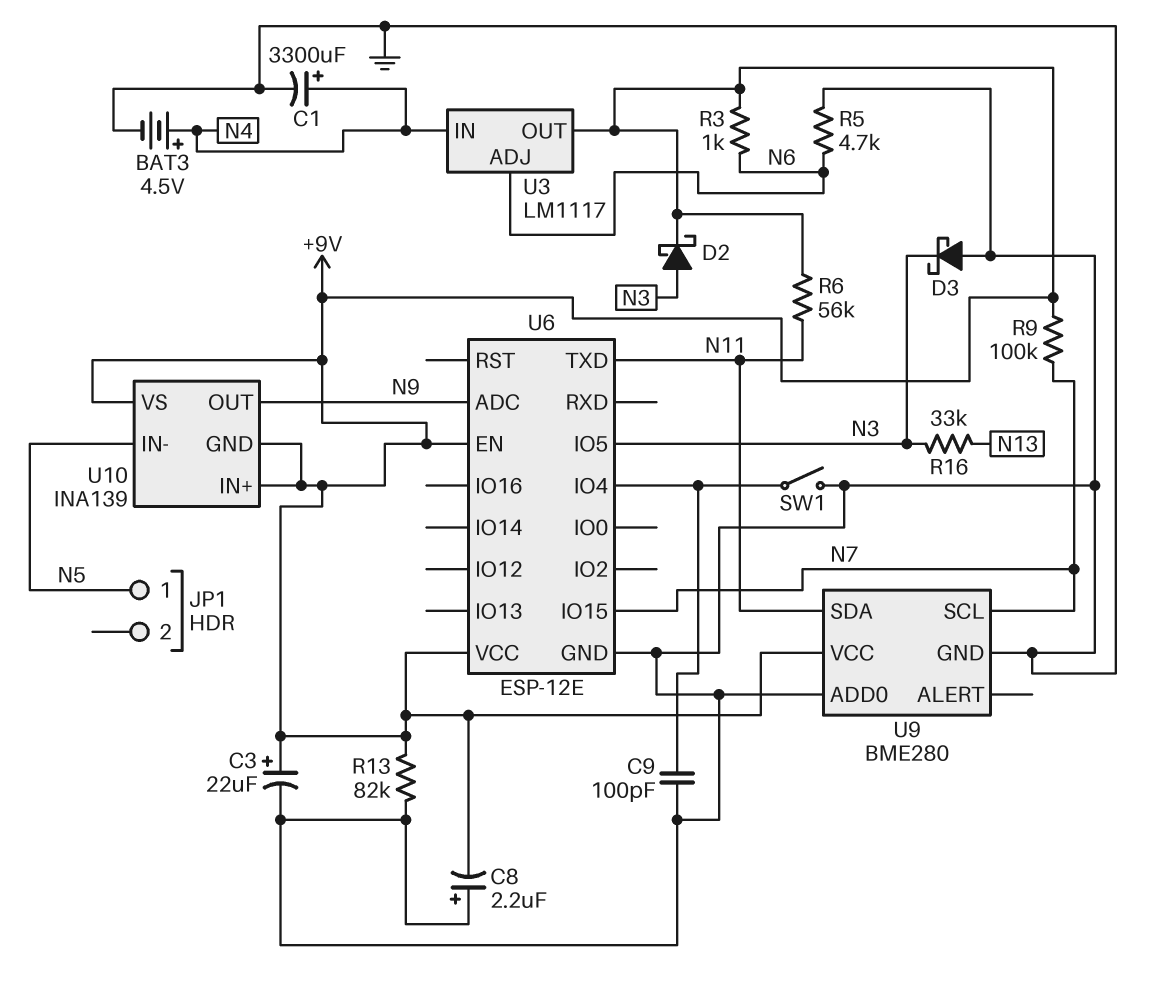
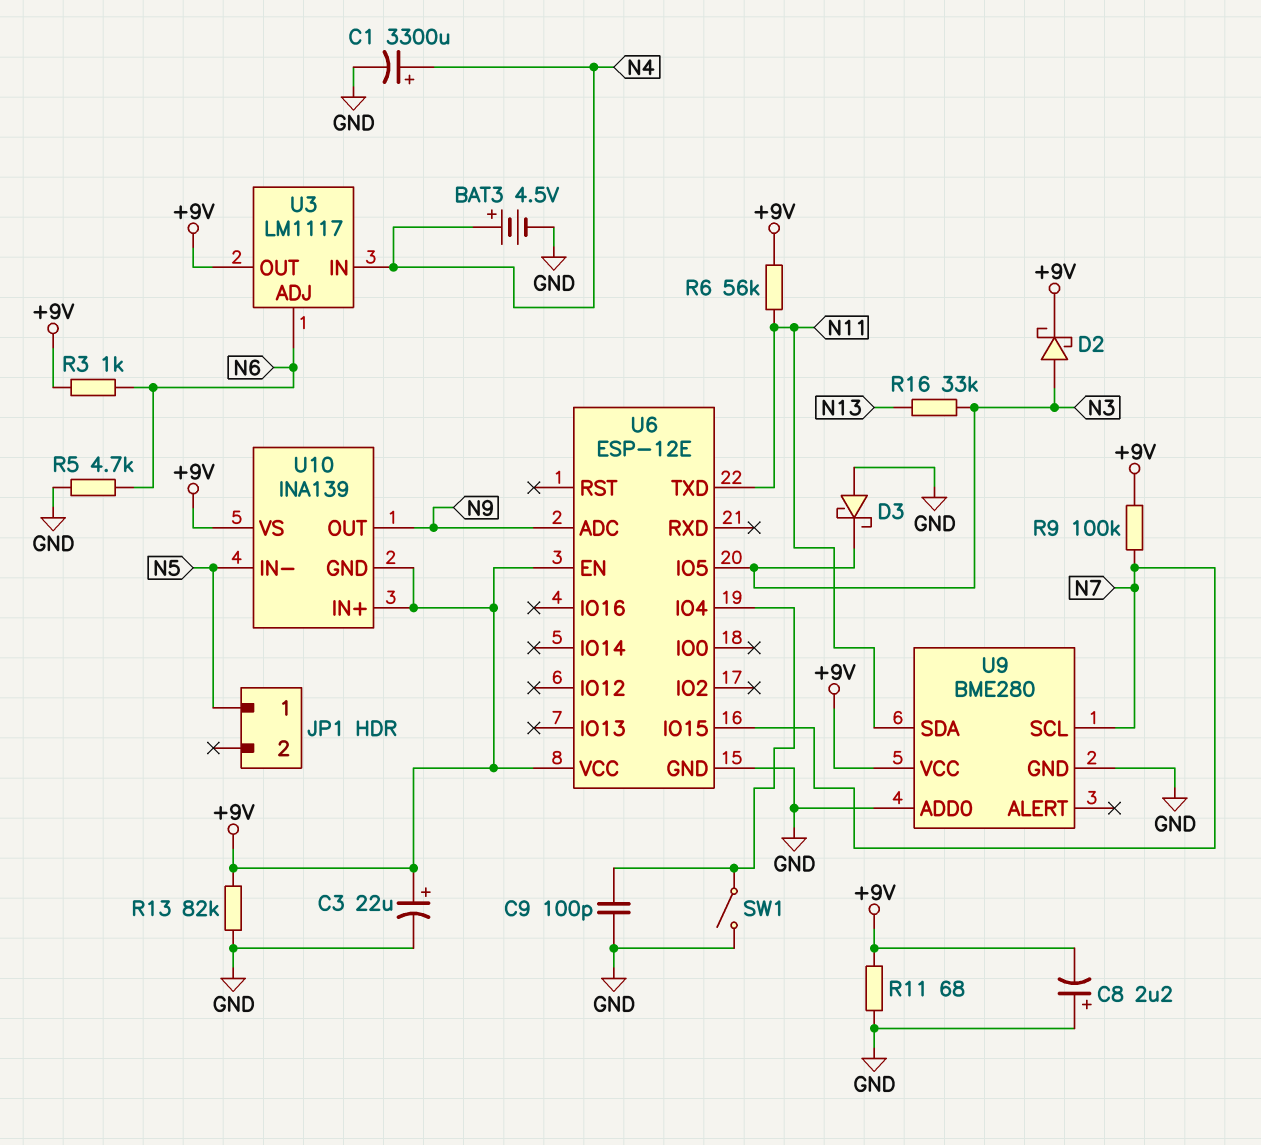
R11: none -> 68 (+9V, GND)

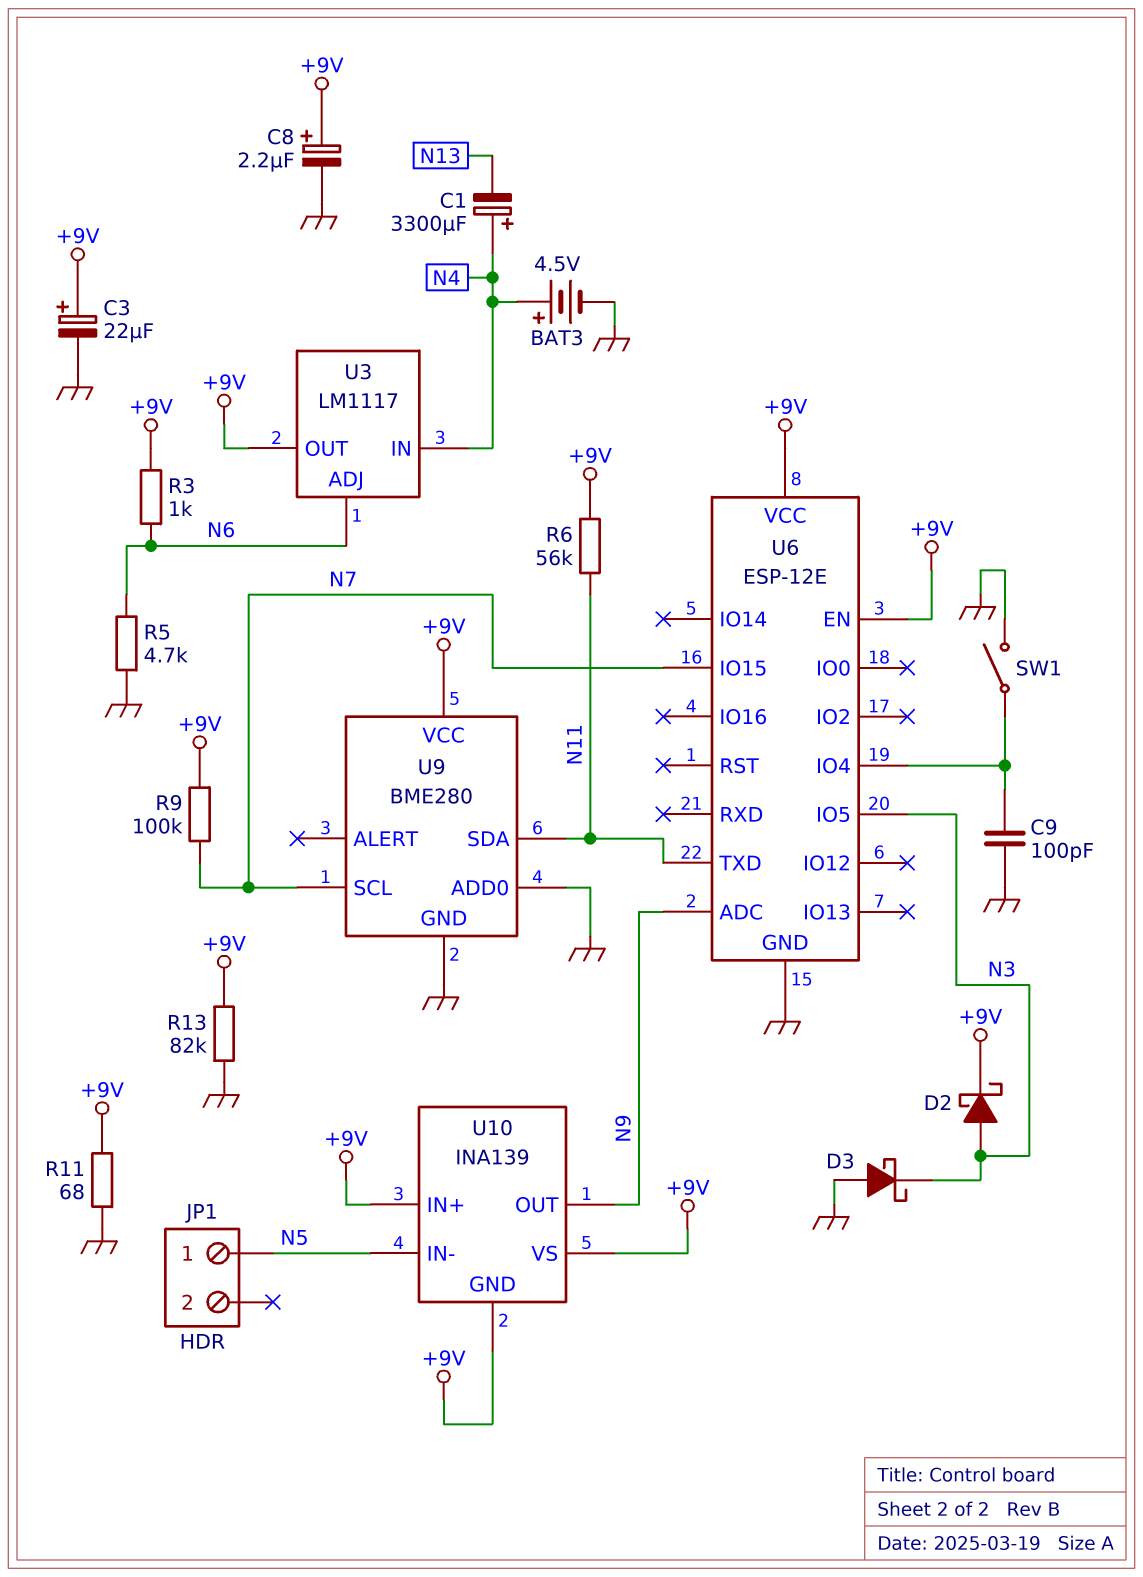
C1: 3300uF (plus N4, minus GND) -> 3300uF (plus N4, minus N13)
C8: 2.2uF (plus GND, minus +9V) -> 2.2uF (plus +9V, minus GND)
R16: 33k (N3, N13) -> none

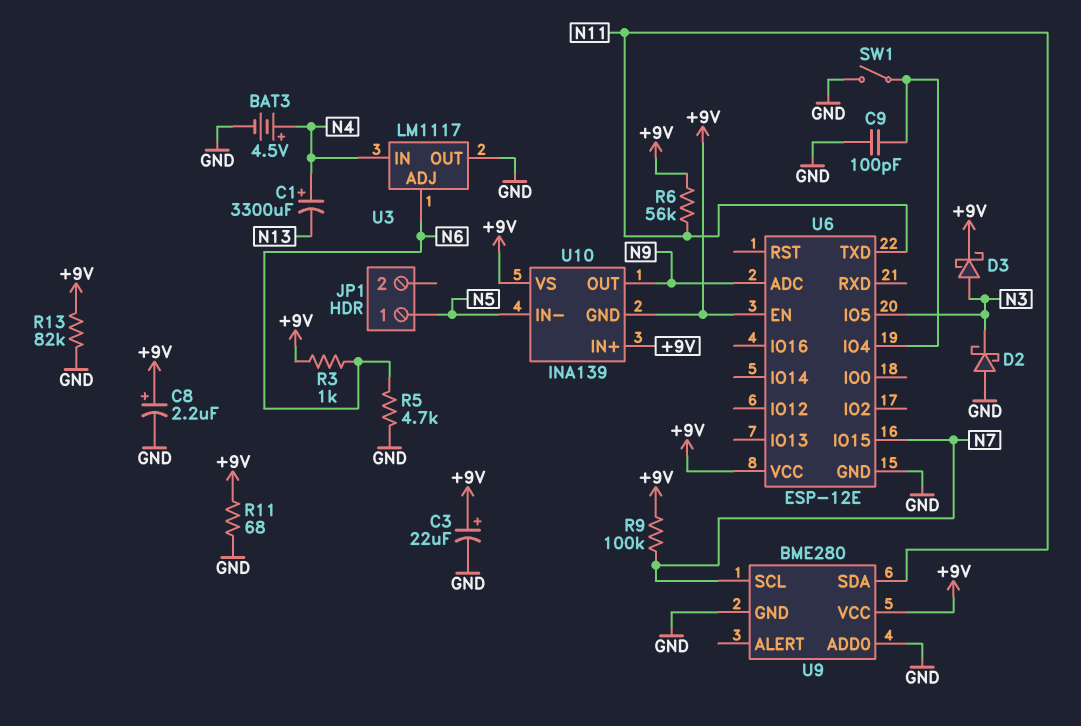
D2: schottky (A N3, K +9V) -> schottky (A GND, K N3)
D3: schottky (A GND, K N3) -> schottky (A N3, K +9V)
U3 pin OUT: +9V -> GND

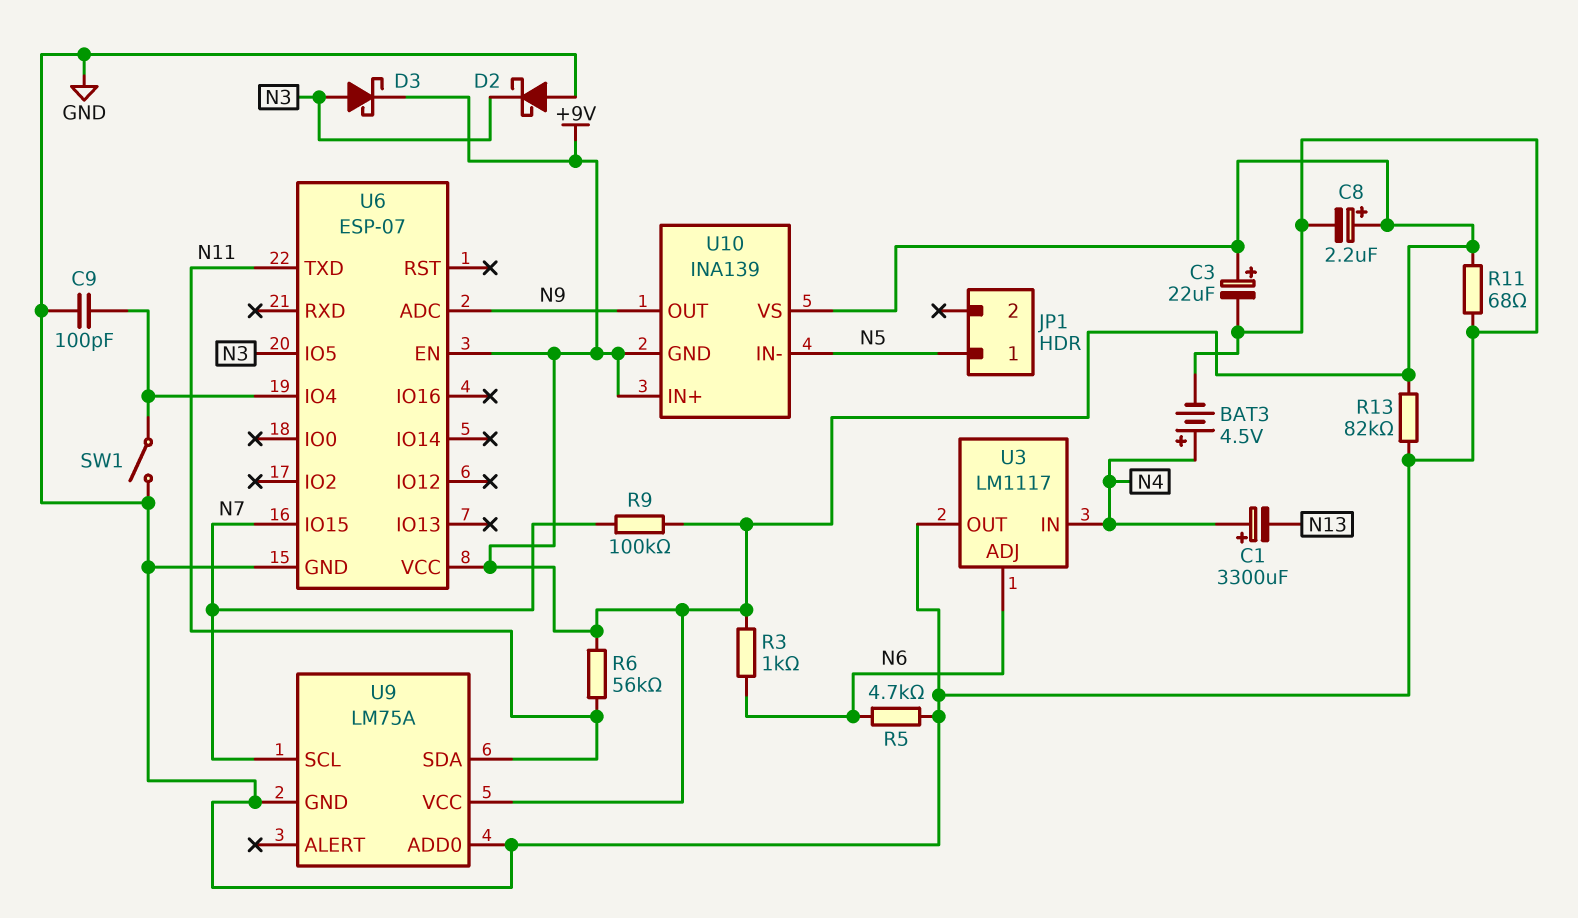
U6: ESP-12E -> ESP-07
U9: BME280 -> LM75A

